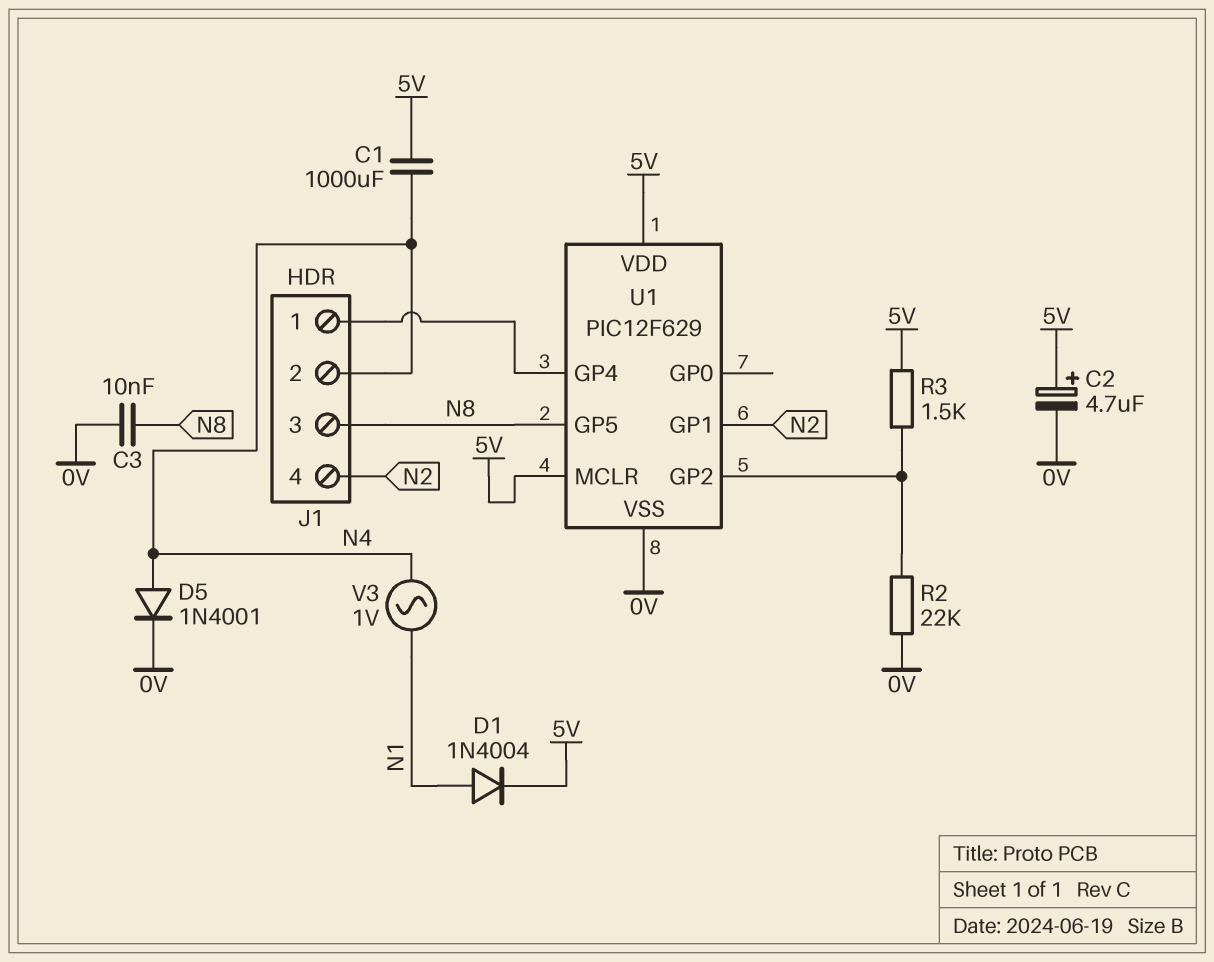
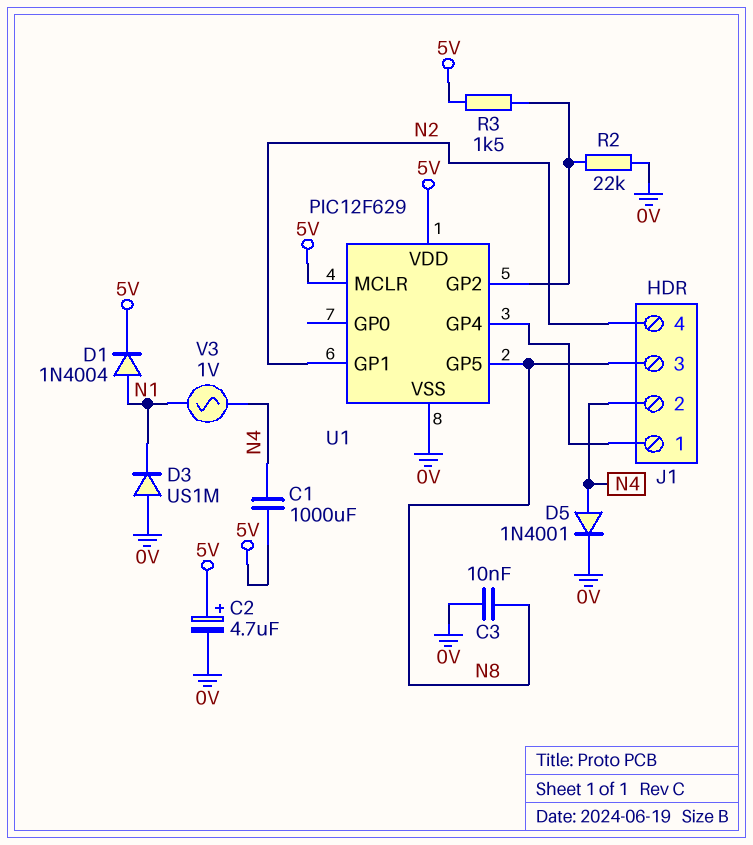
D3: none -> diode US1M (A 0V, K N1)

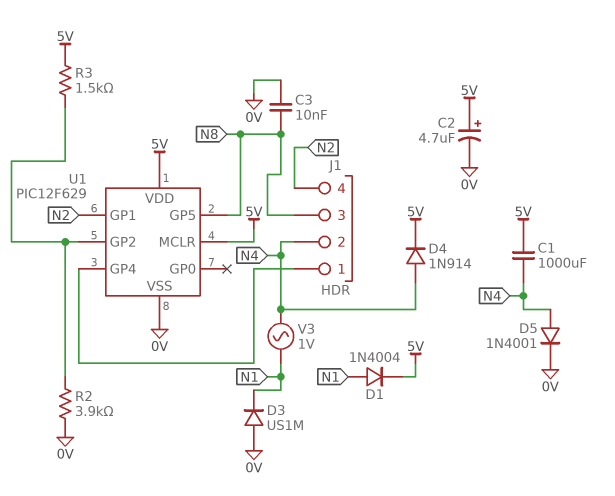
D4: none -> diode 1N914 (A N4, K 5V)
R2: 22k (0V, U1/GP2) -> 3.9k (0V, U1/GP2)

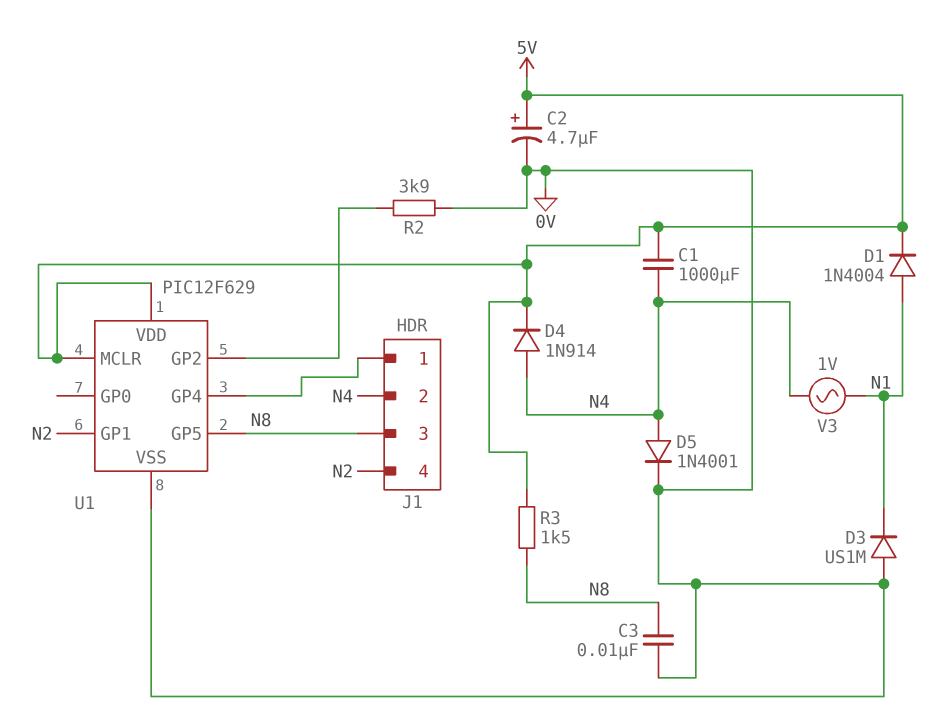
R3: 1.5k (5V, U1/GP2) -> 1.5k (5V, N8)

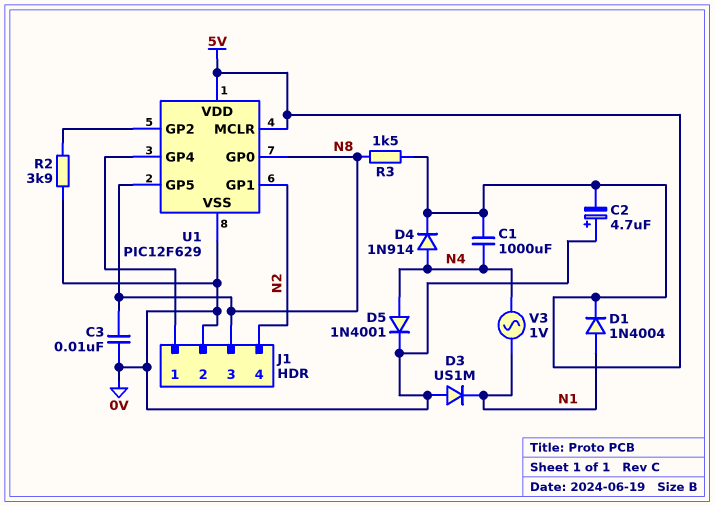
C2: 4.7uF (plus 5V, minus 0V) -> 4.7uF (plus 0V, minus 5V)
J1 pin 2: N4 -> 0V
U1 pin GP0: none -> N8

